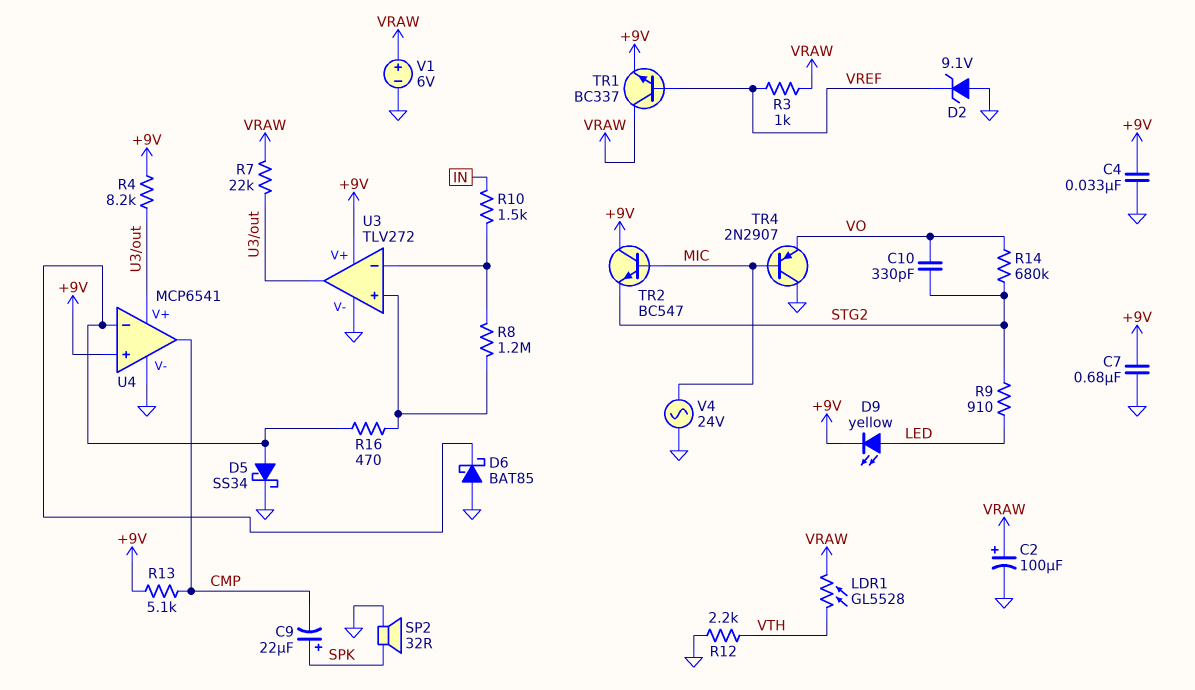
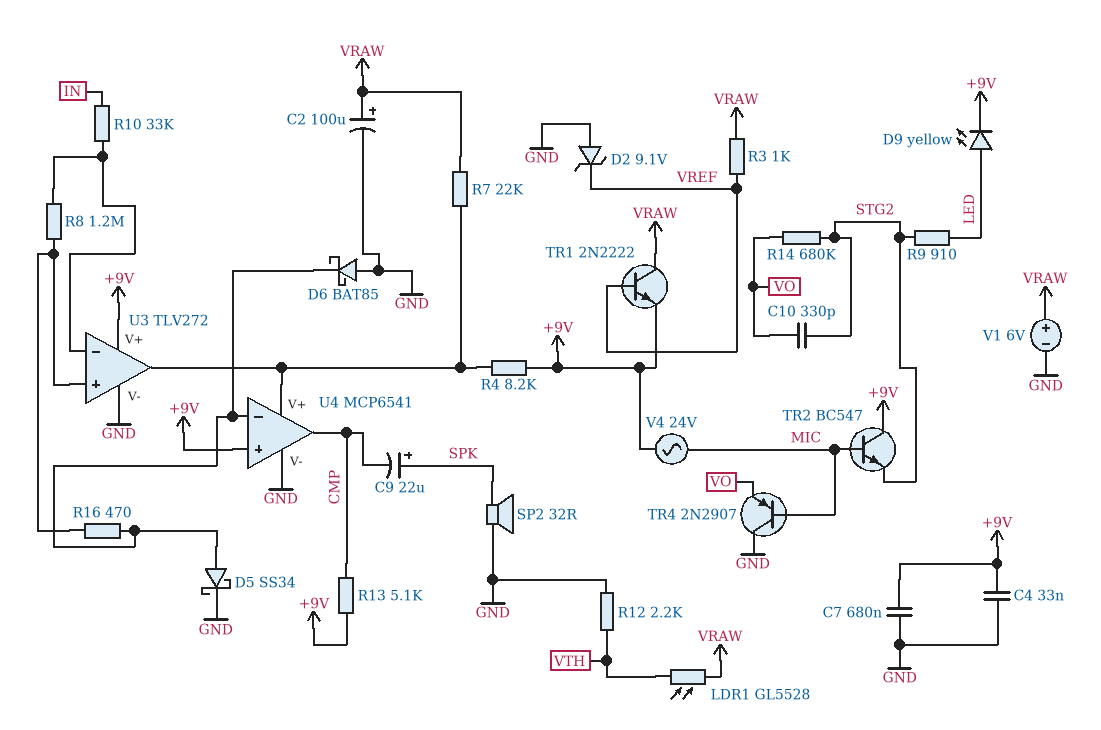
R10: 1.5k (IN, U3/in-) -> 33k (IN, U3/in-)
TR1: NPN BC337 (B VREF, C VRAW, E +9V) -> NPN 2N2222 (B VREF, C VRAW, E +9V)
V4: AC 24V (GND, MIC) -> AC 24V (+9V, MIC)

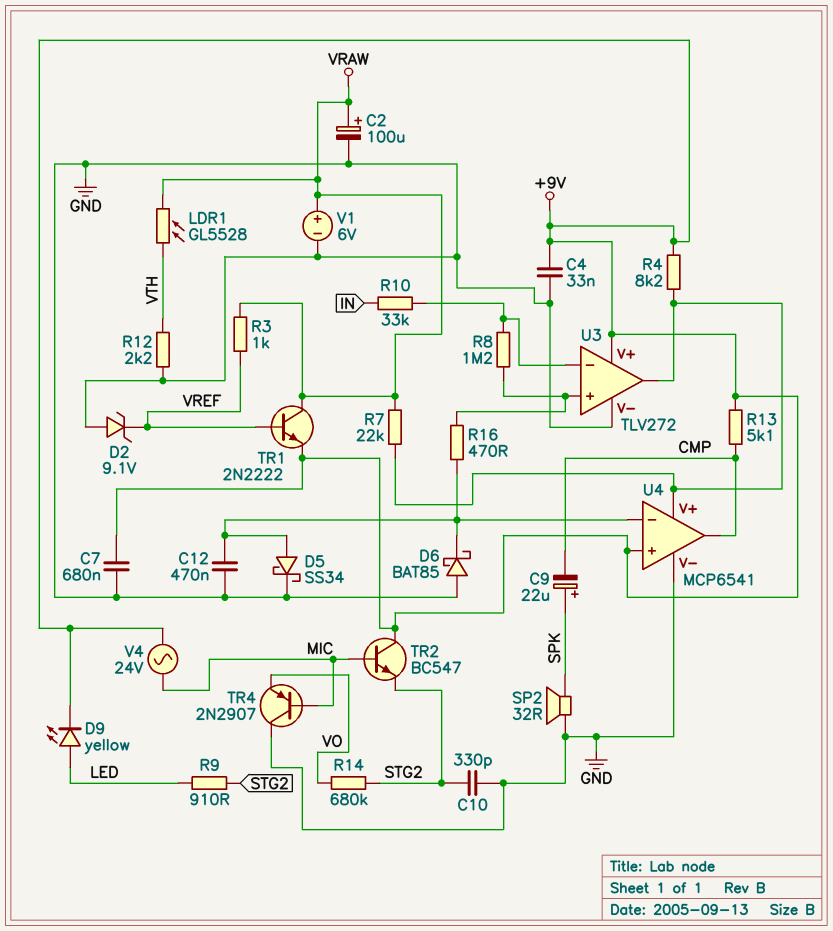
C10: 330pF (STG2, VO) -> 330pF (GND, STG2)
C12: none -> 470nF (GND, U4/in-)

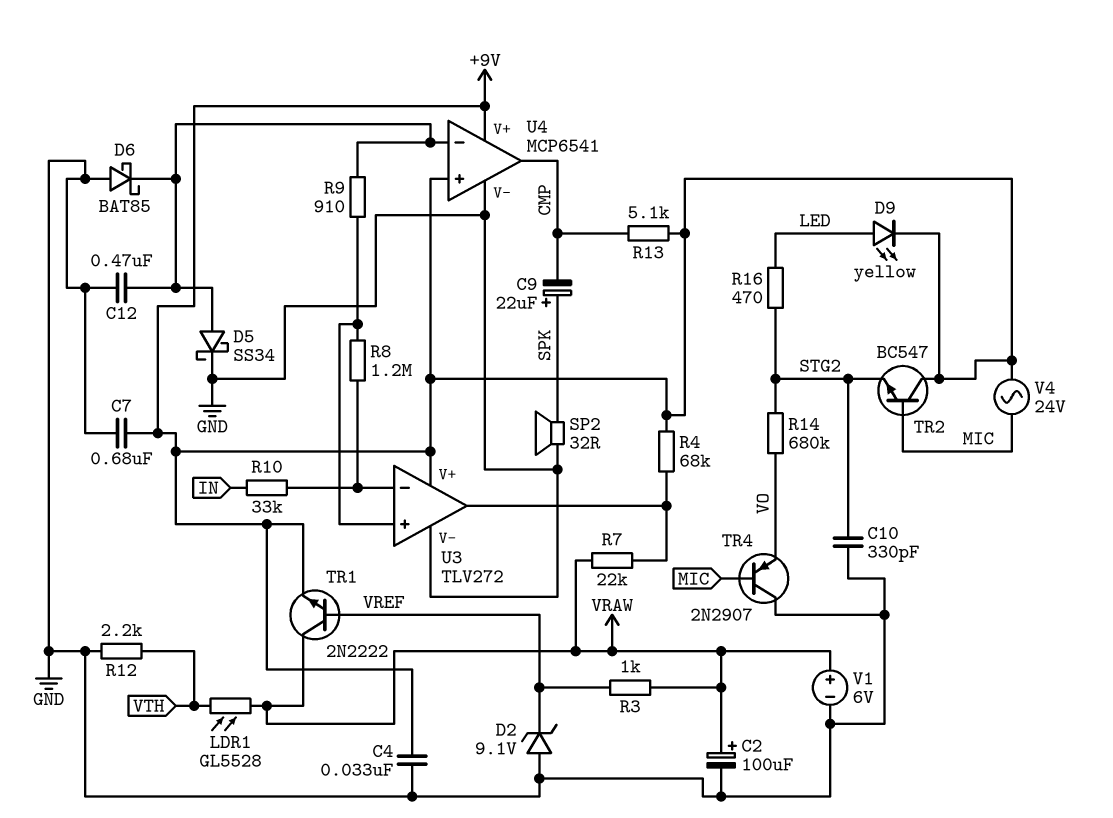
R4: 8.2k (+9V, U3/out) -> 68k (+9V, U3/out)
R9: 910 (LED, STG2) -> 910 (U3/in+, U4/in-)
R16: 470 (U3/in+, U4/in-) -> 470 (LED, STG2)
U4 pin V+: U3/out -> +9V

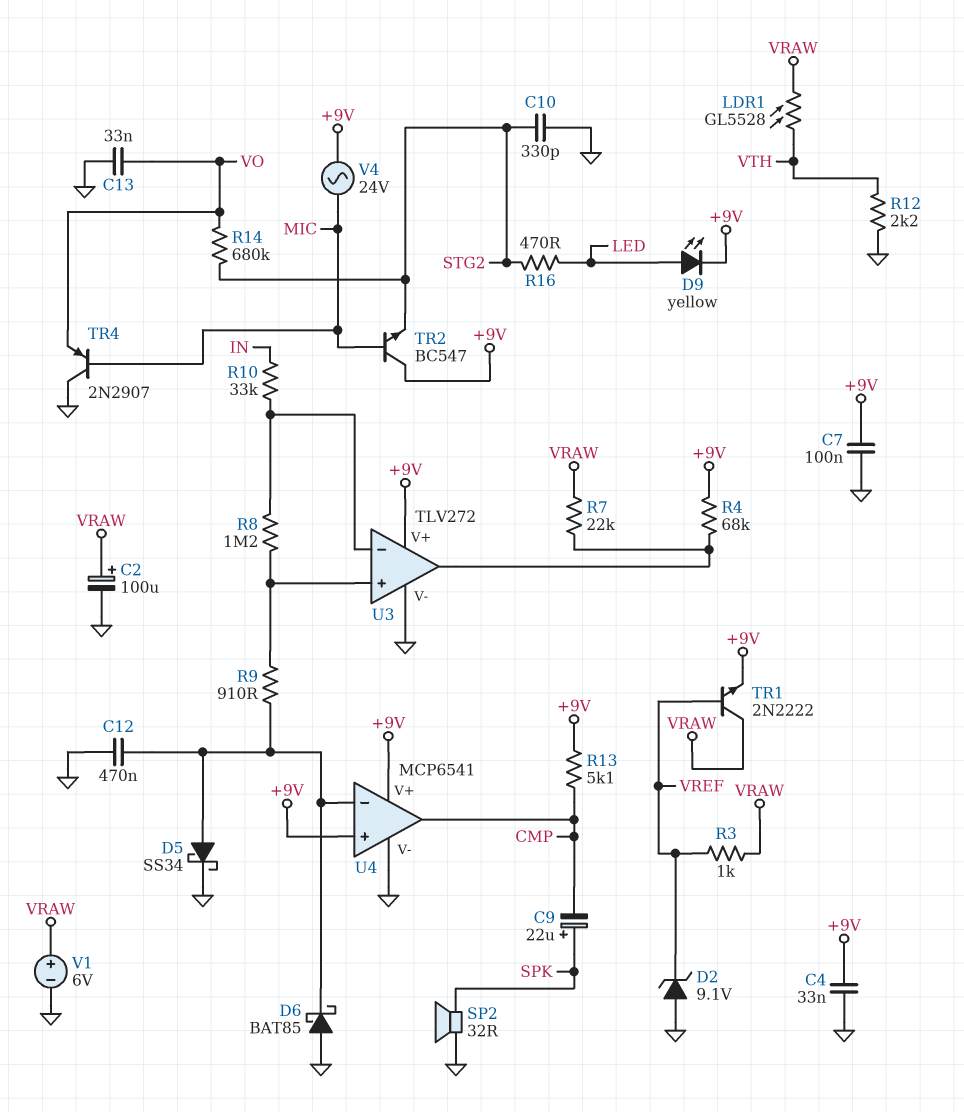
C7: 680nF (+9V, GND) -> 100nF (+9V, GND)
C13: none -> 33nF (GND, VO)

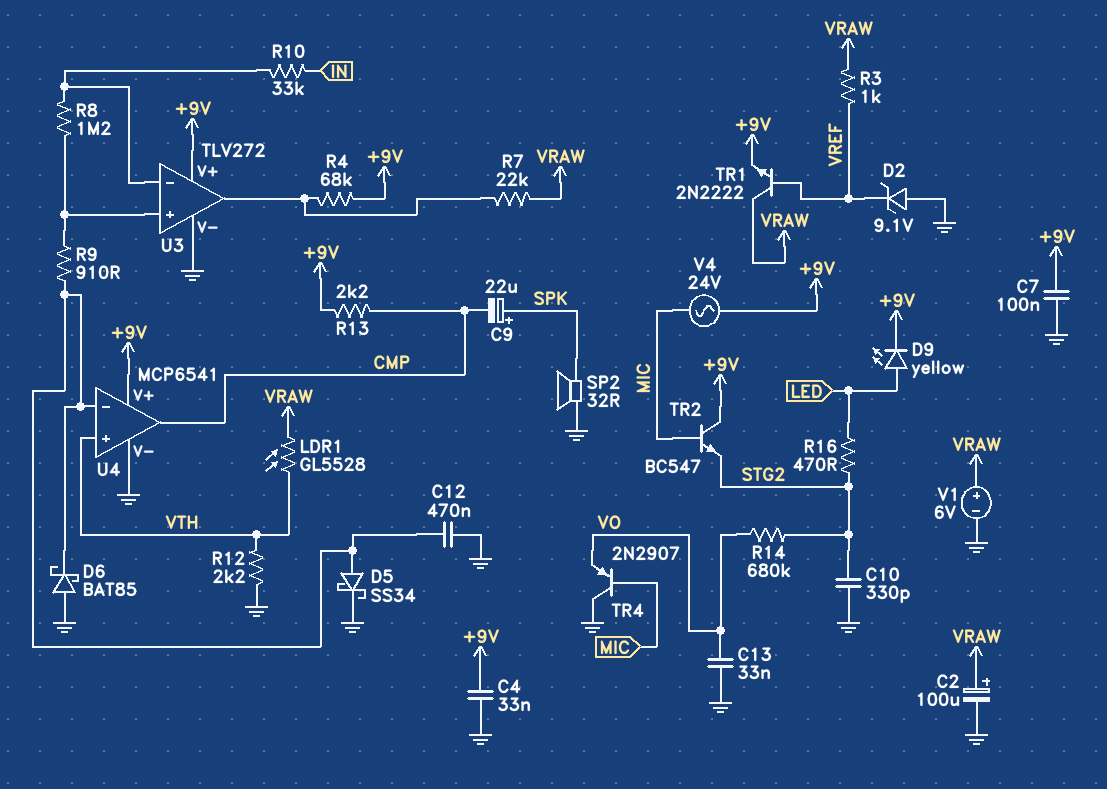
R13: 5.1k (+9V, CMP) -> 2.2k (+9V, CMP)
U4 pin in+: +9V -> VTH

